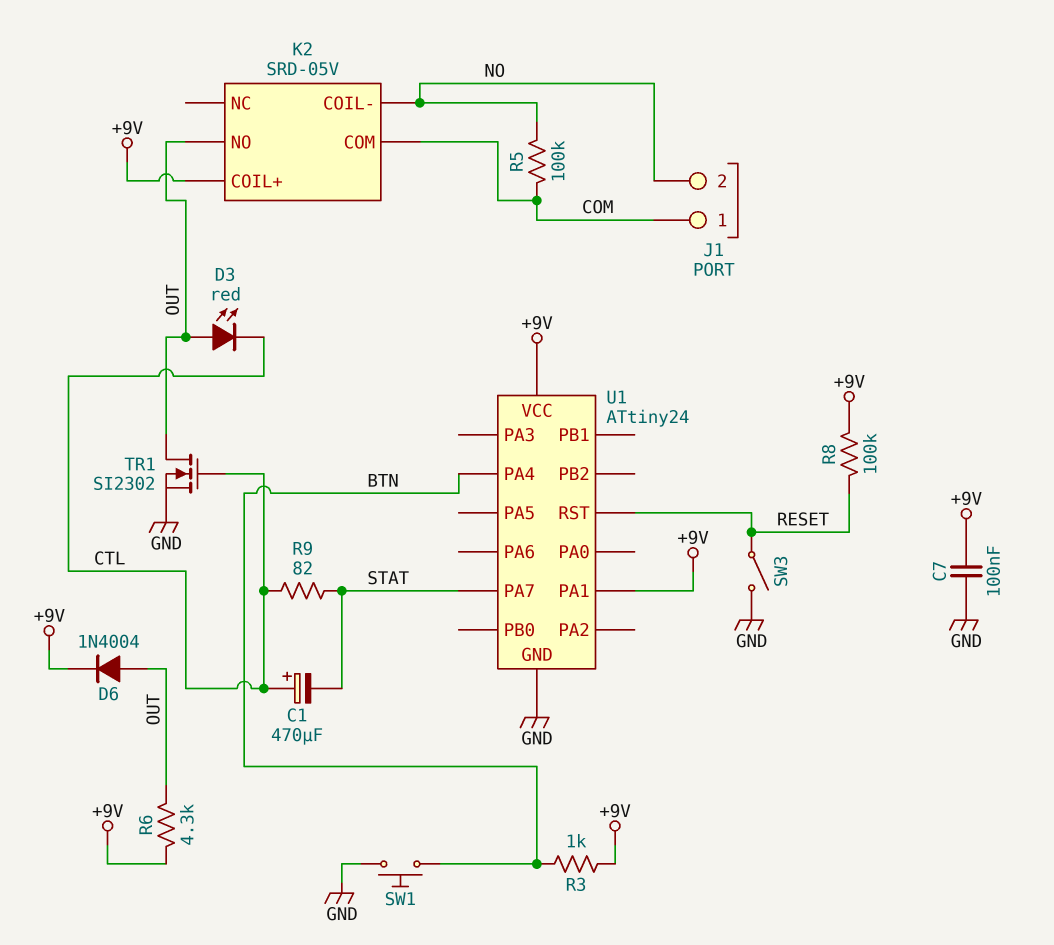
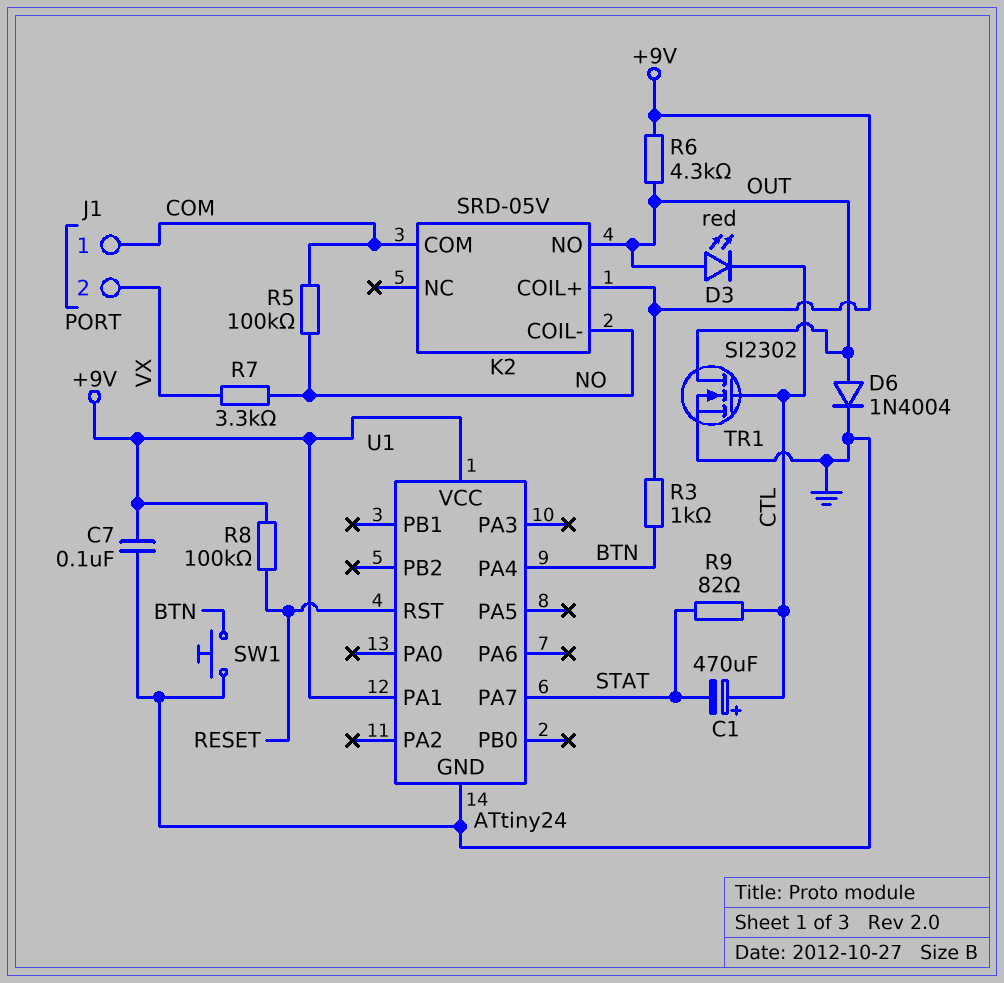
D6: diode 1N4004 (A OUT, K +9V) -> diode 1N4004 (A OUT, K GND)
J1 pin 2: NO -> VX
R7: none -> 3.3k (NO, VX)
SW3: switch (GND, RESET) -> none

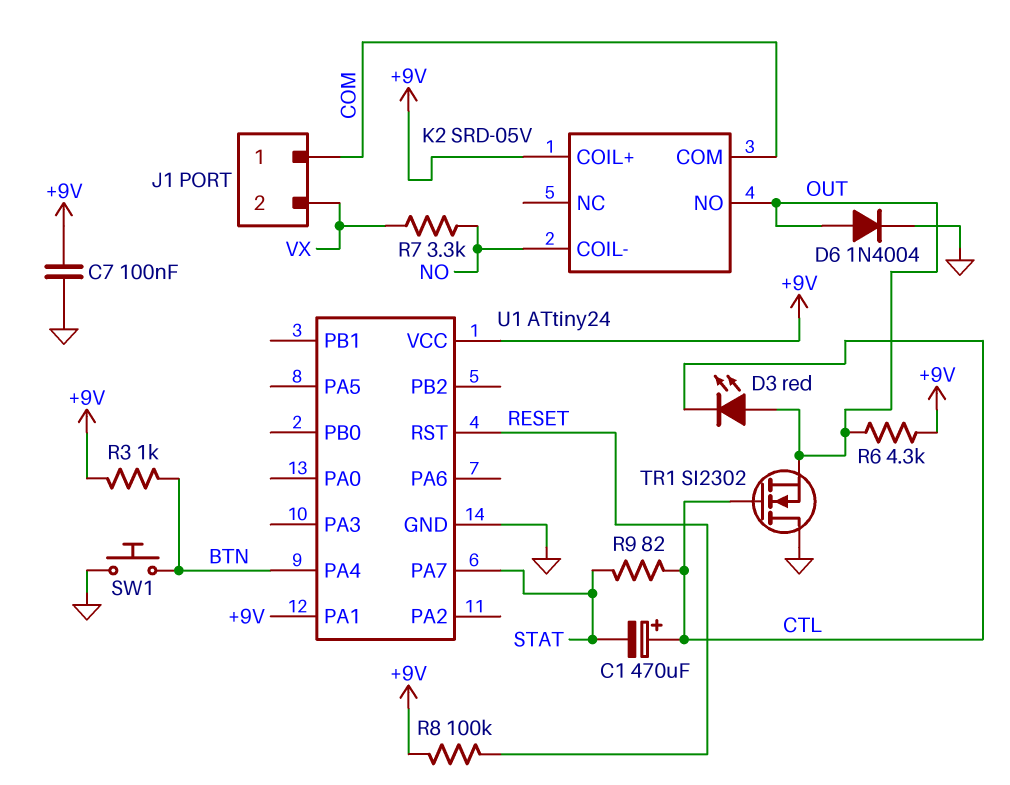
R5: 100k (COM, NO) -> none
TR1: NMOS SI2302 (G CTL, D OUT, S GND) -> NMOS SI2302 (G CTL, D GND, S OUT)

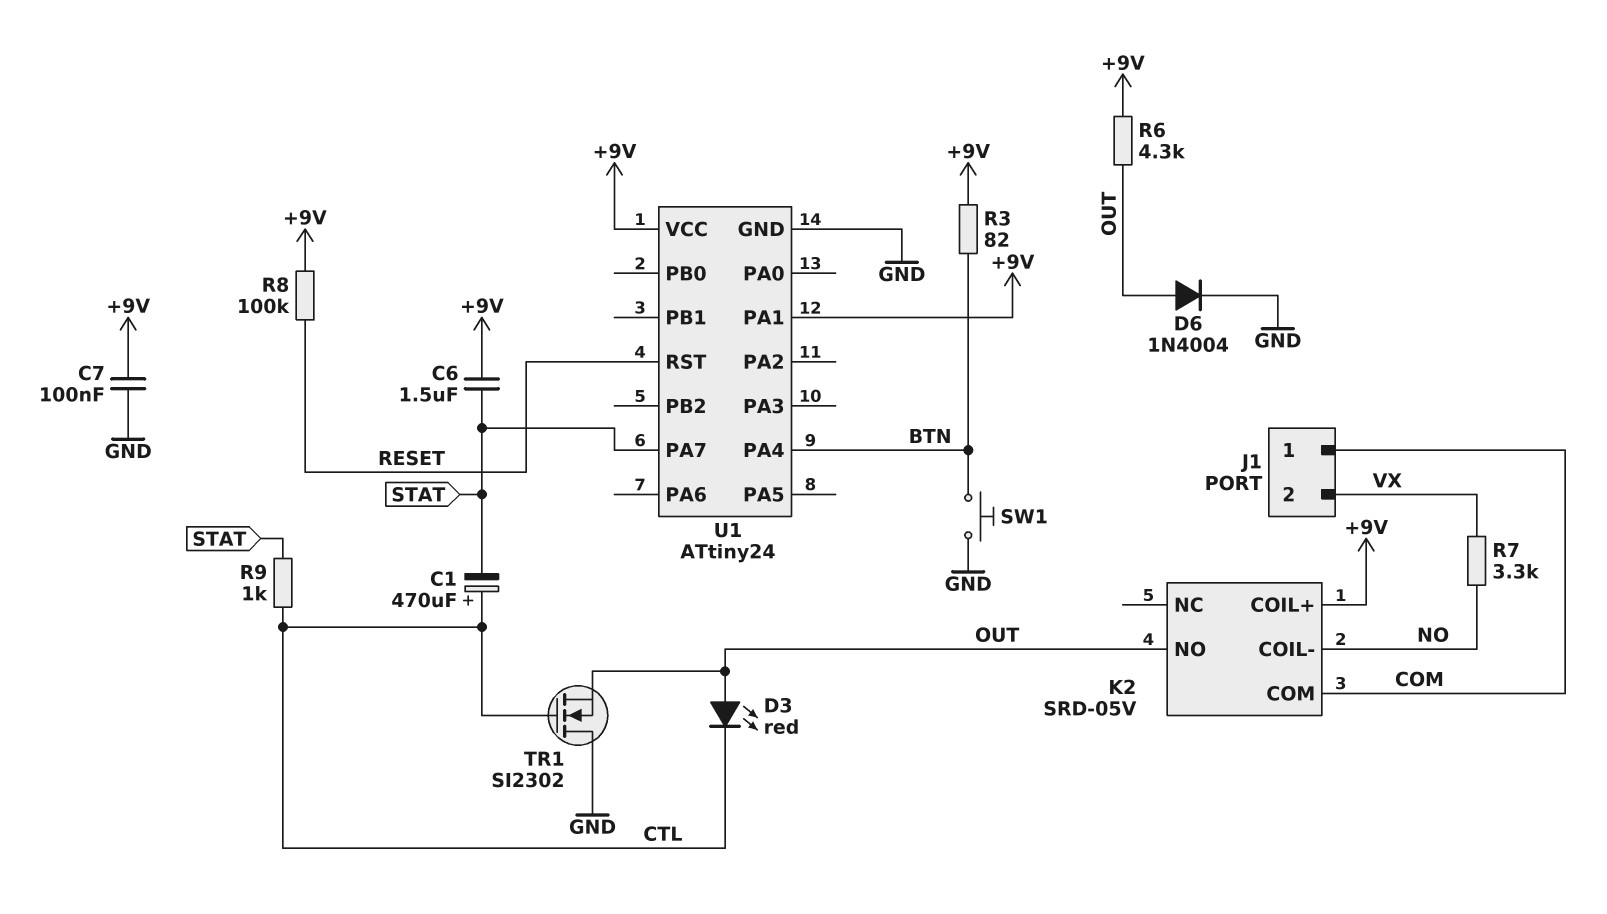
C6: none -> 1.5uF (+9V, STAT)
R3: 1k (+9V, BTN) -> 82 (+9V, BTN)
R9: 82 (CTL, STAT) -> 1k (CTL, STAT)

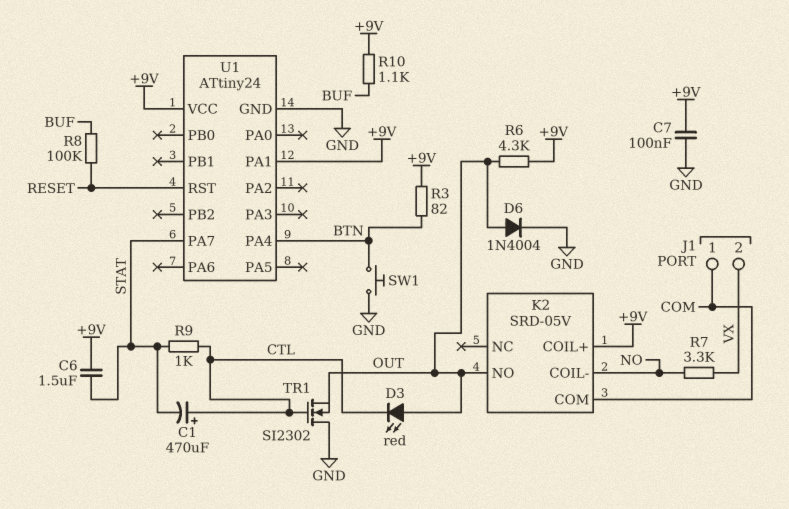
R8: 100k (+9V, RESET) -> 100k (BUF, RESET)
R10: none -> 1.1k (+9V, BUF)

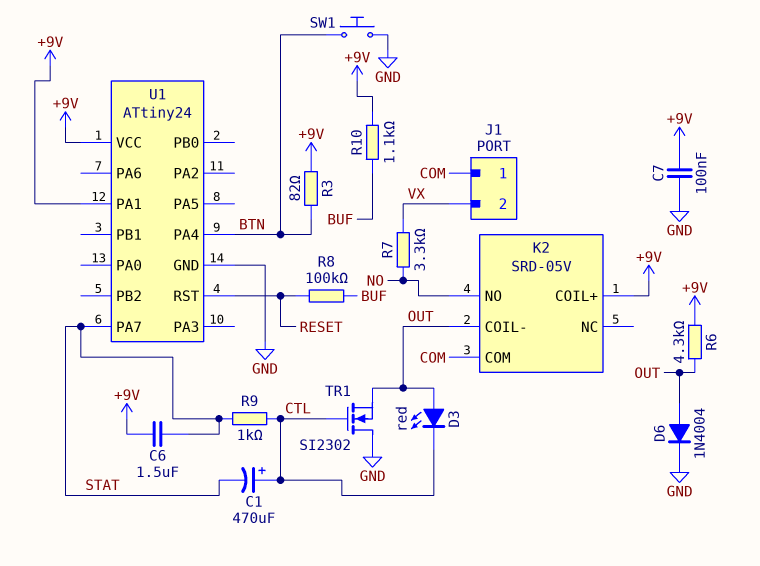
K2 pin COIL-: NO -> OUT
K2 pin NO: OUT -> NO

